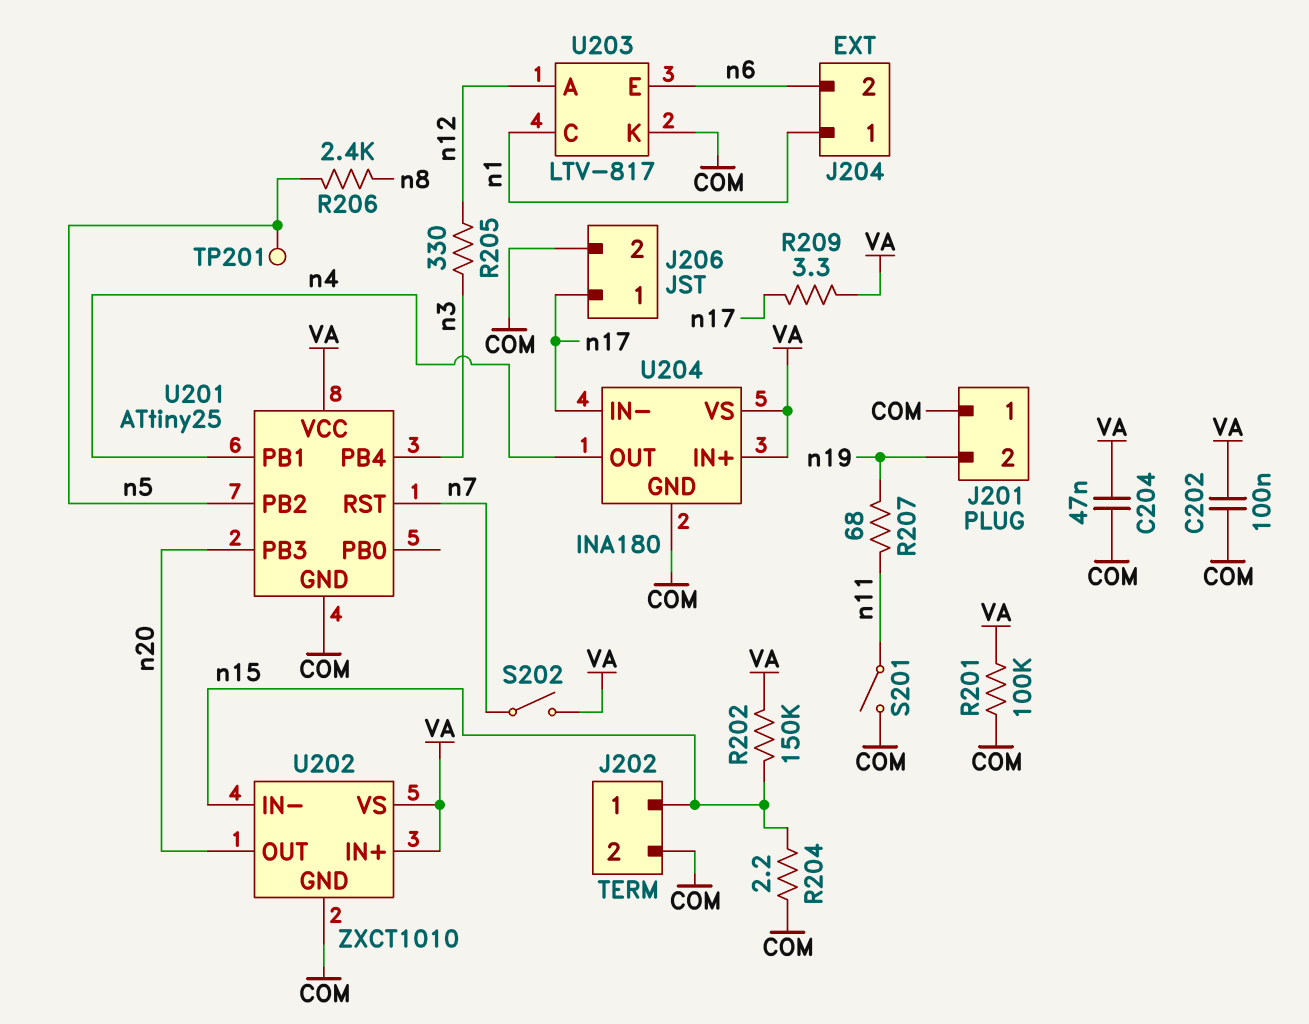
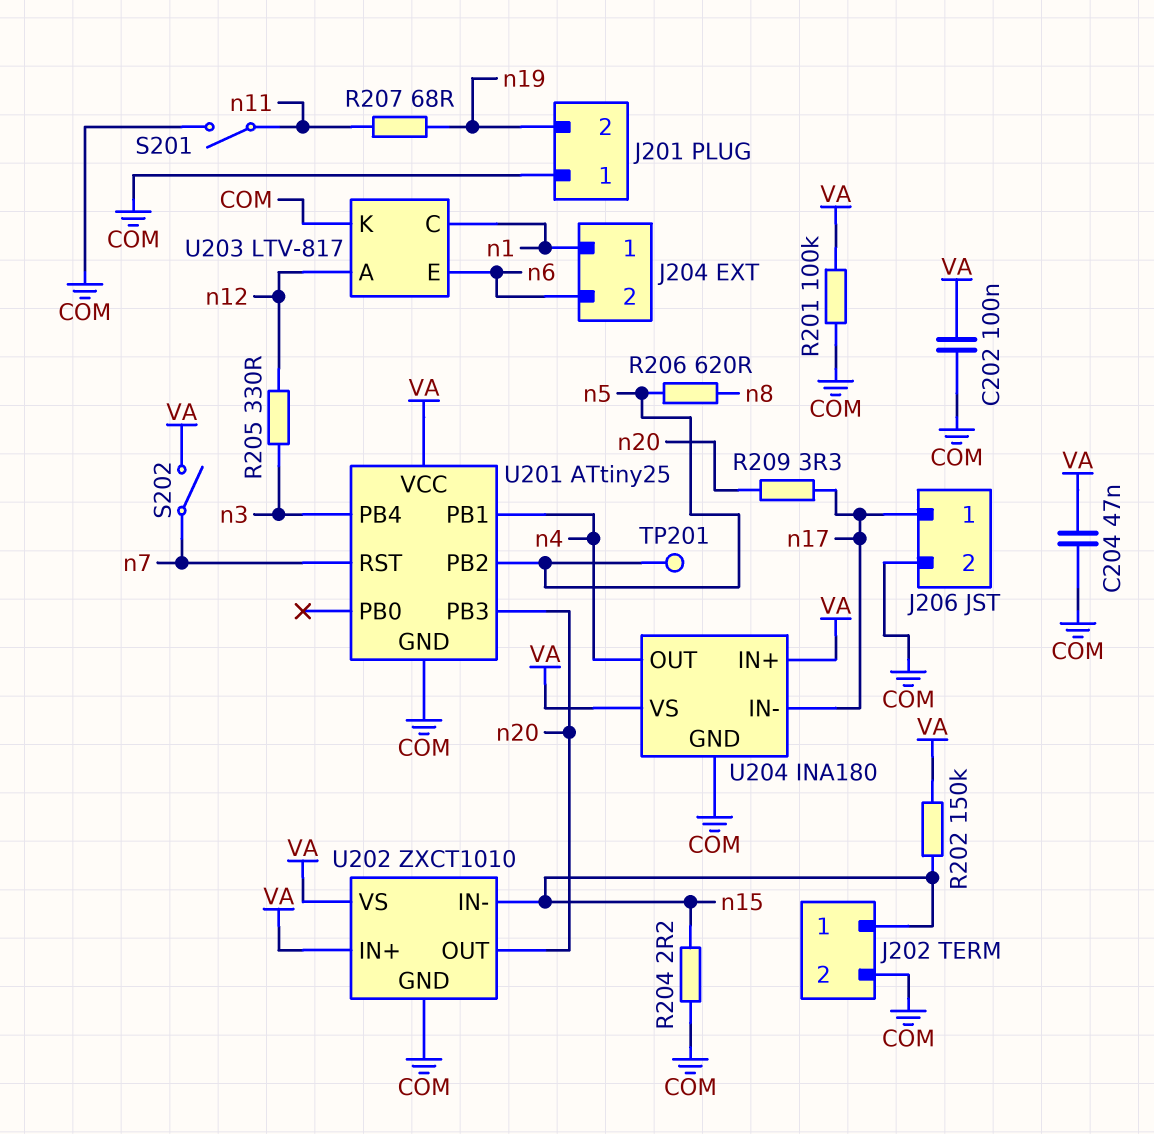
R206: 2.4k (n5, n8) -> 620 (n5, n8)
R209: 3.3 (VA, n17) -> 3.3 (n17, n20)

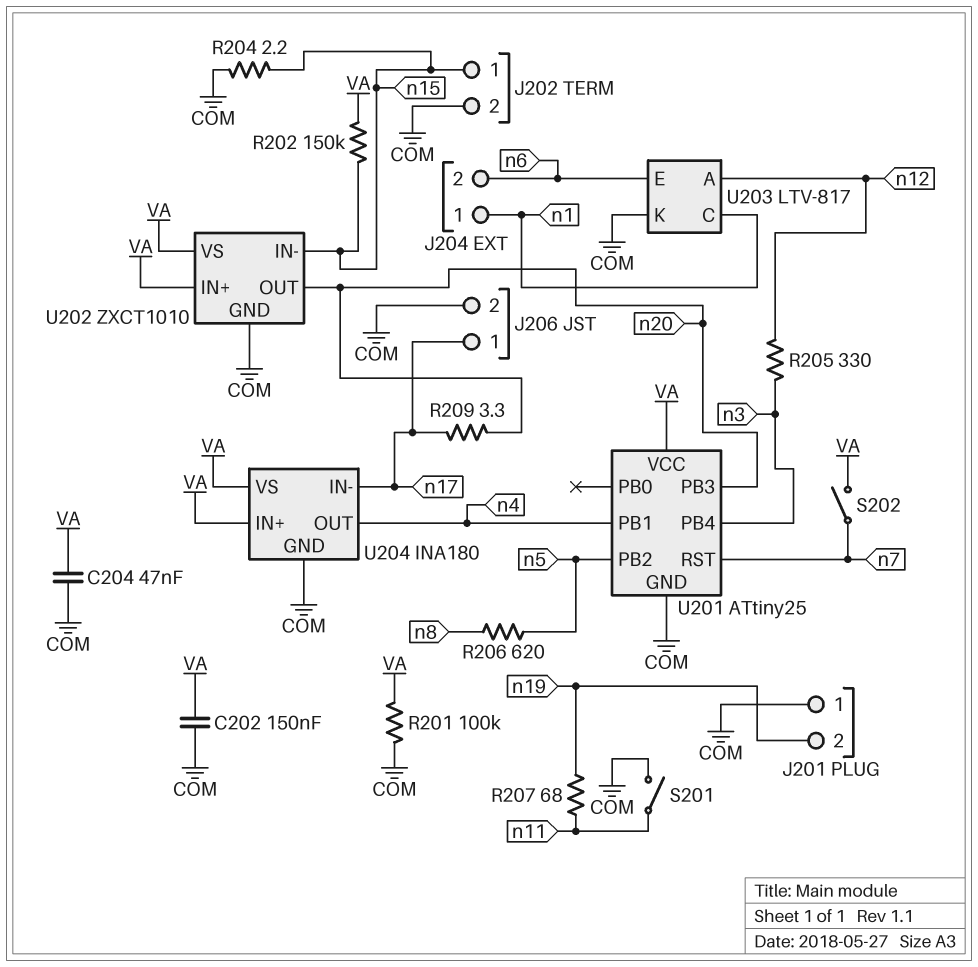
C202: 100nF (COM, VA) -> 150nF (COM, VA)
TP201: test point (n5) -> none

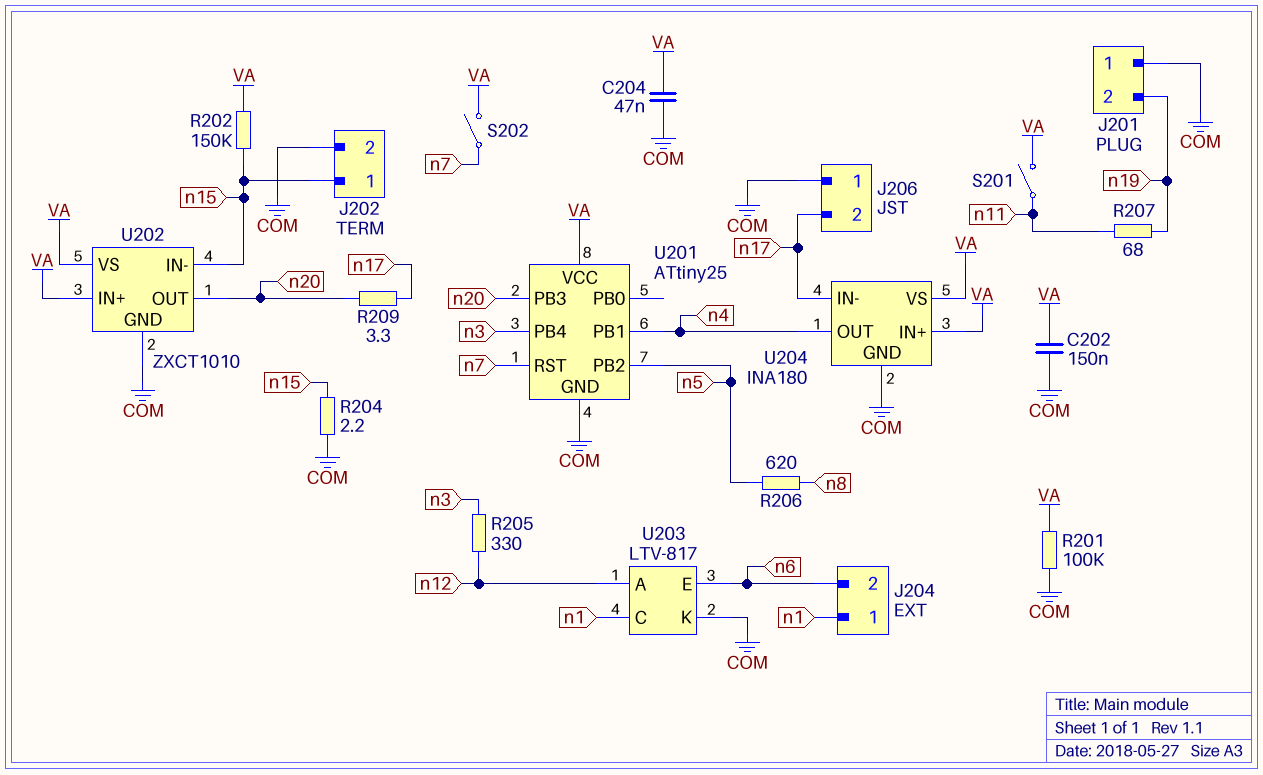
J206 pin 1: n17 -> COM
J206 pin 2: COM -> n17
S201: switch (COM, n11) -> switch (VA, n11)

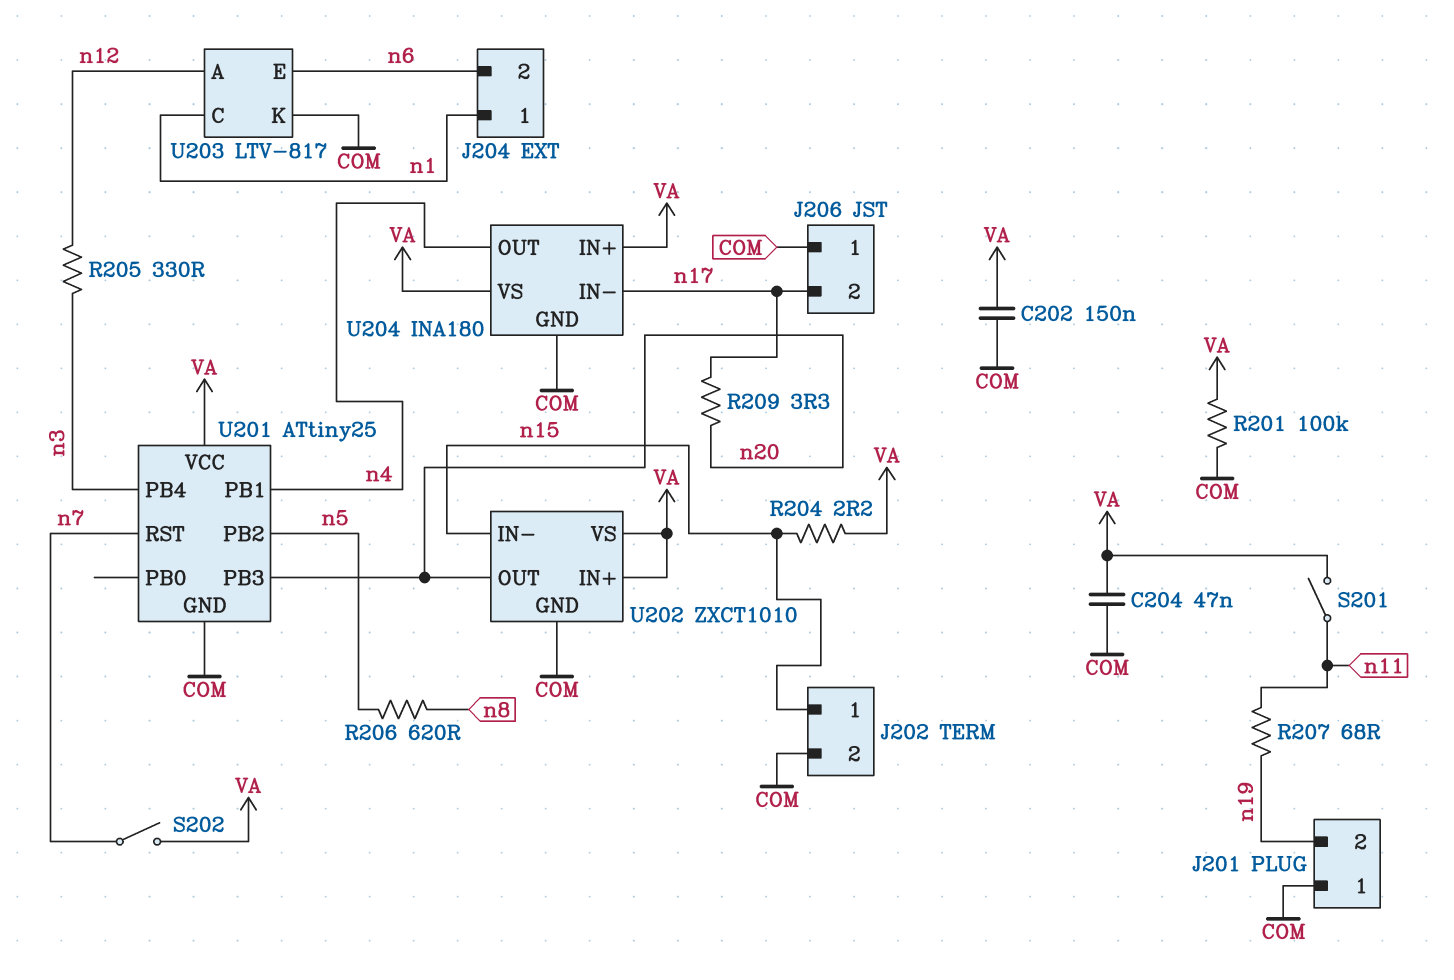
R202: 150k (VA, n15) -> none
R204: 2.2 (COM, n15) -> 2.2 (VA, n15)

